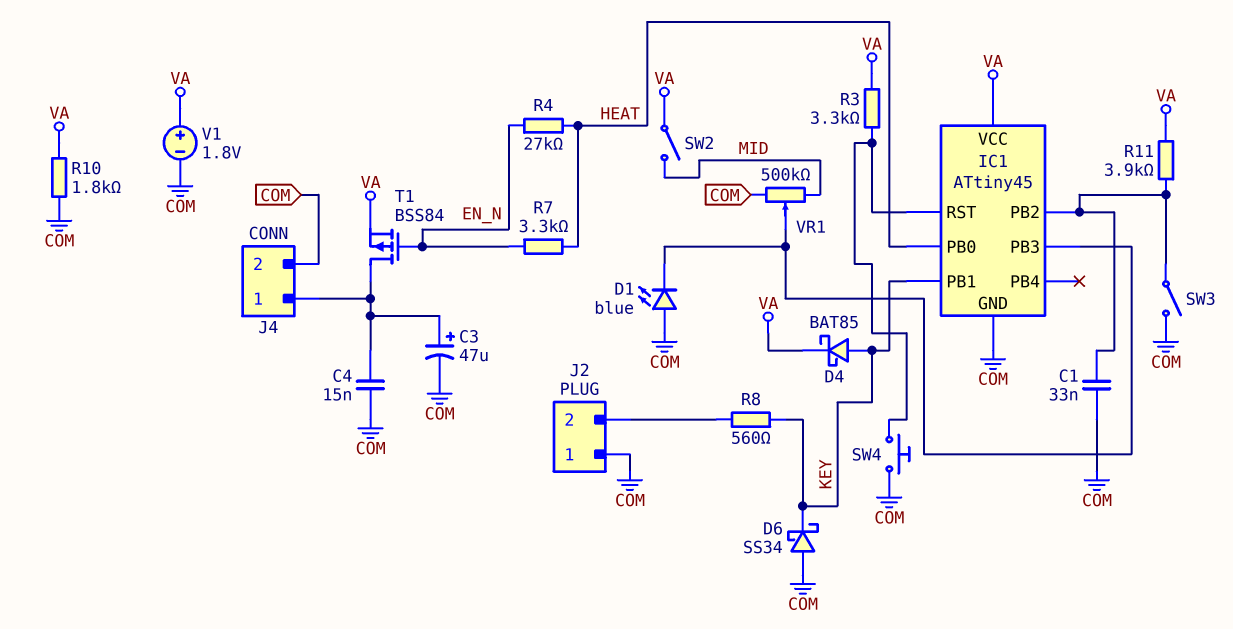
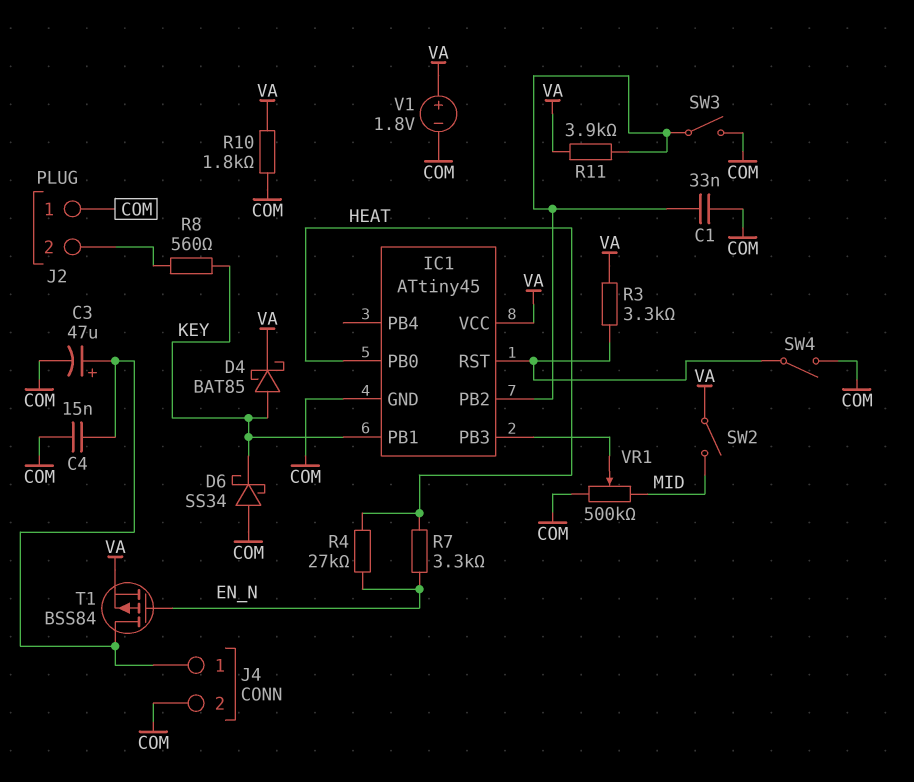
D1: LED blue (A COM, K IC1/PB3) -> none
SW4: button (COM, IC1/RST) -> switch (COM, IC1/RST)

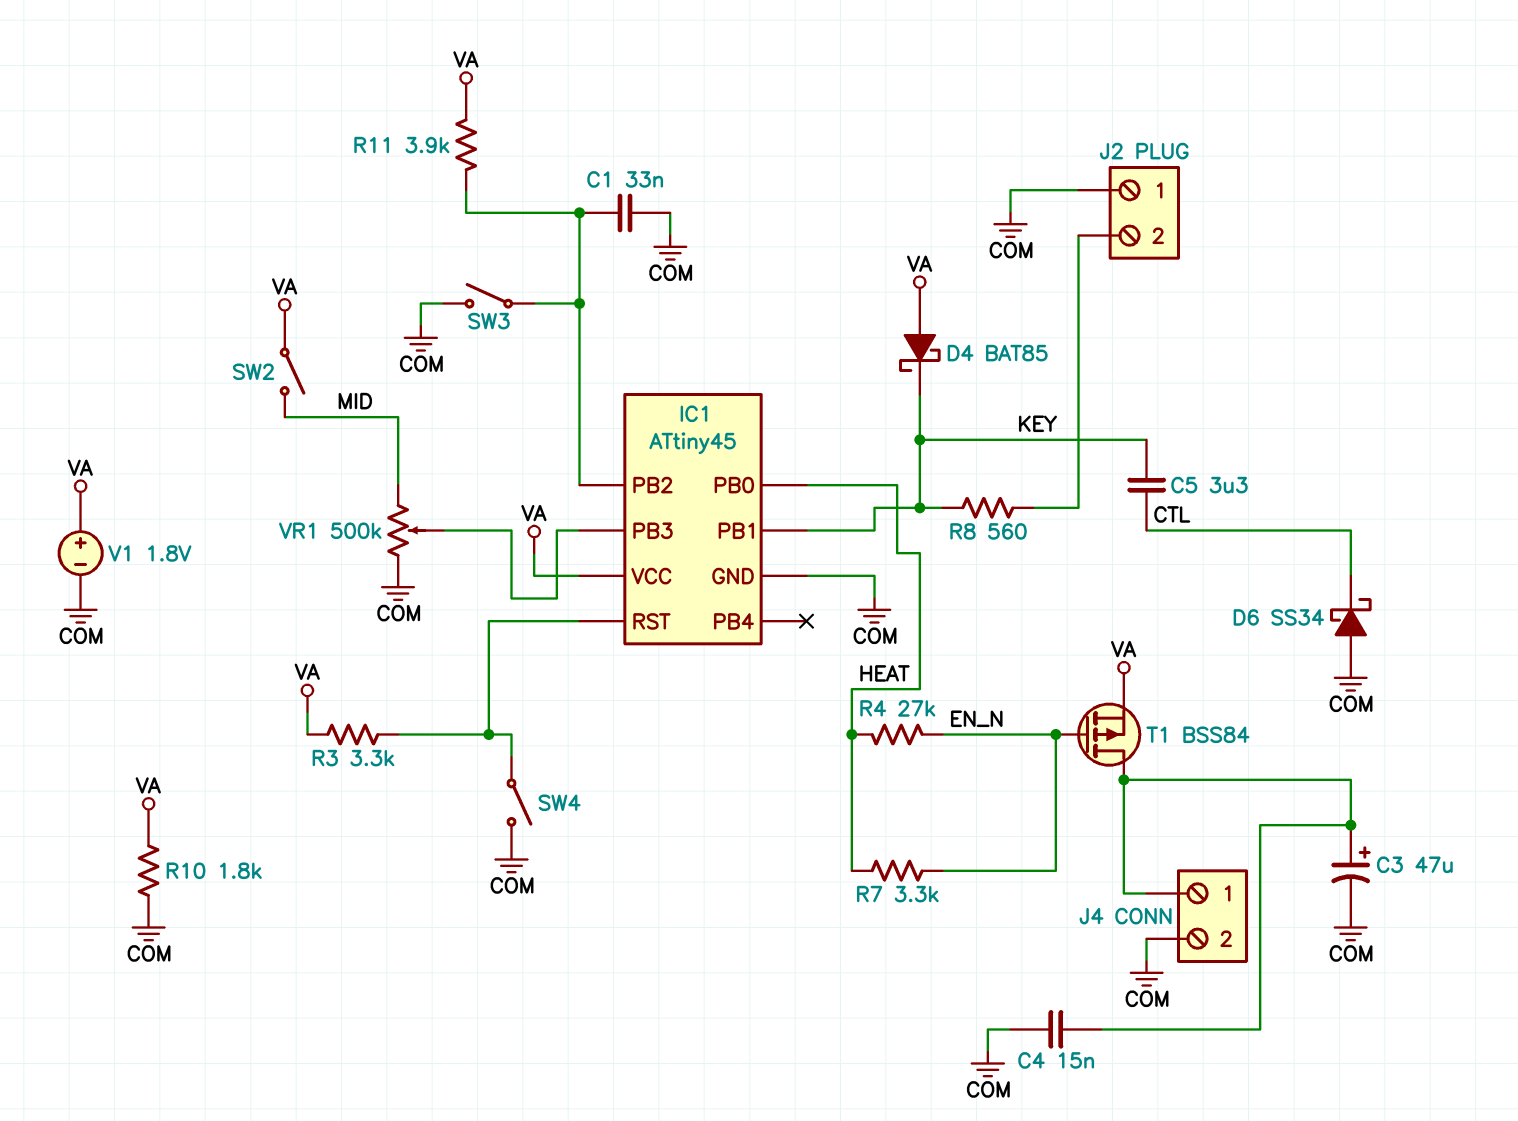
C5: none -> 3.3uF (CTL, KEY)
D4: schottky BAT85 (A KEY, K VA) -> schottky BAT85 (A VA, K KEY)
D6: schottky SS34 (A COM, K KEY) -> schottky SS34 (A COM, K CTL)

